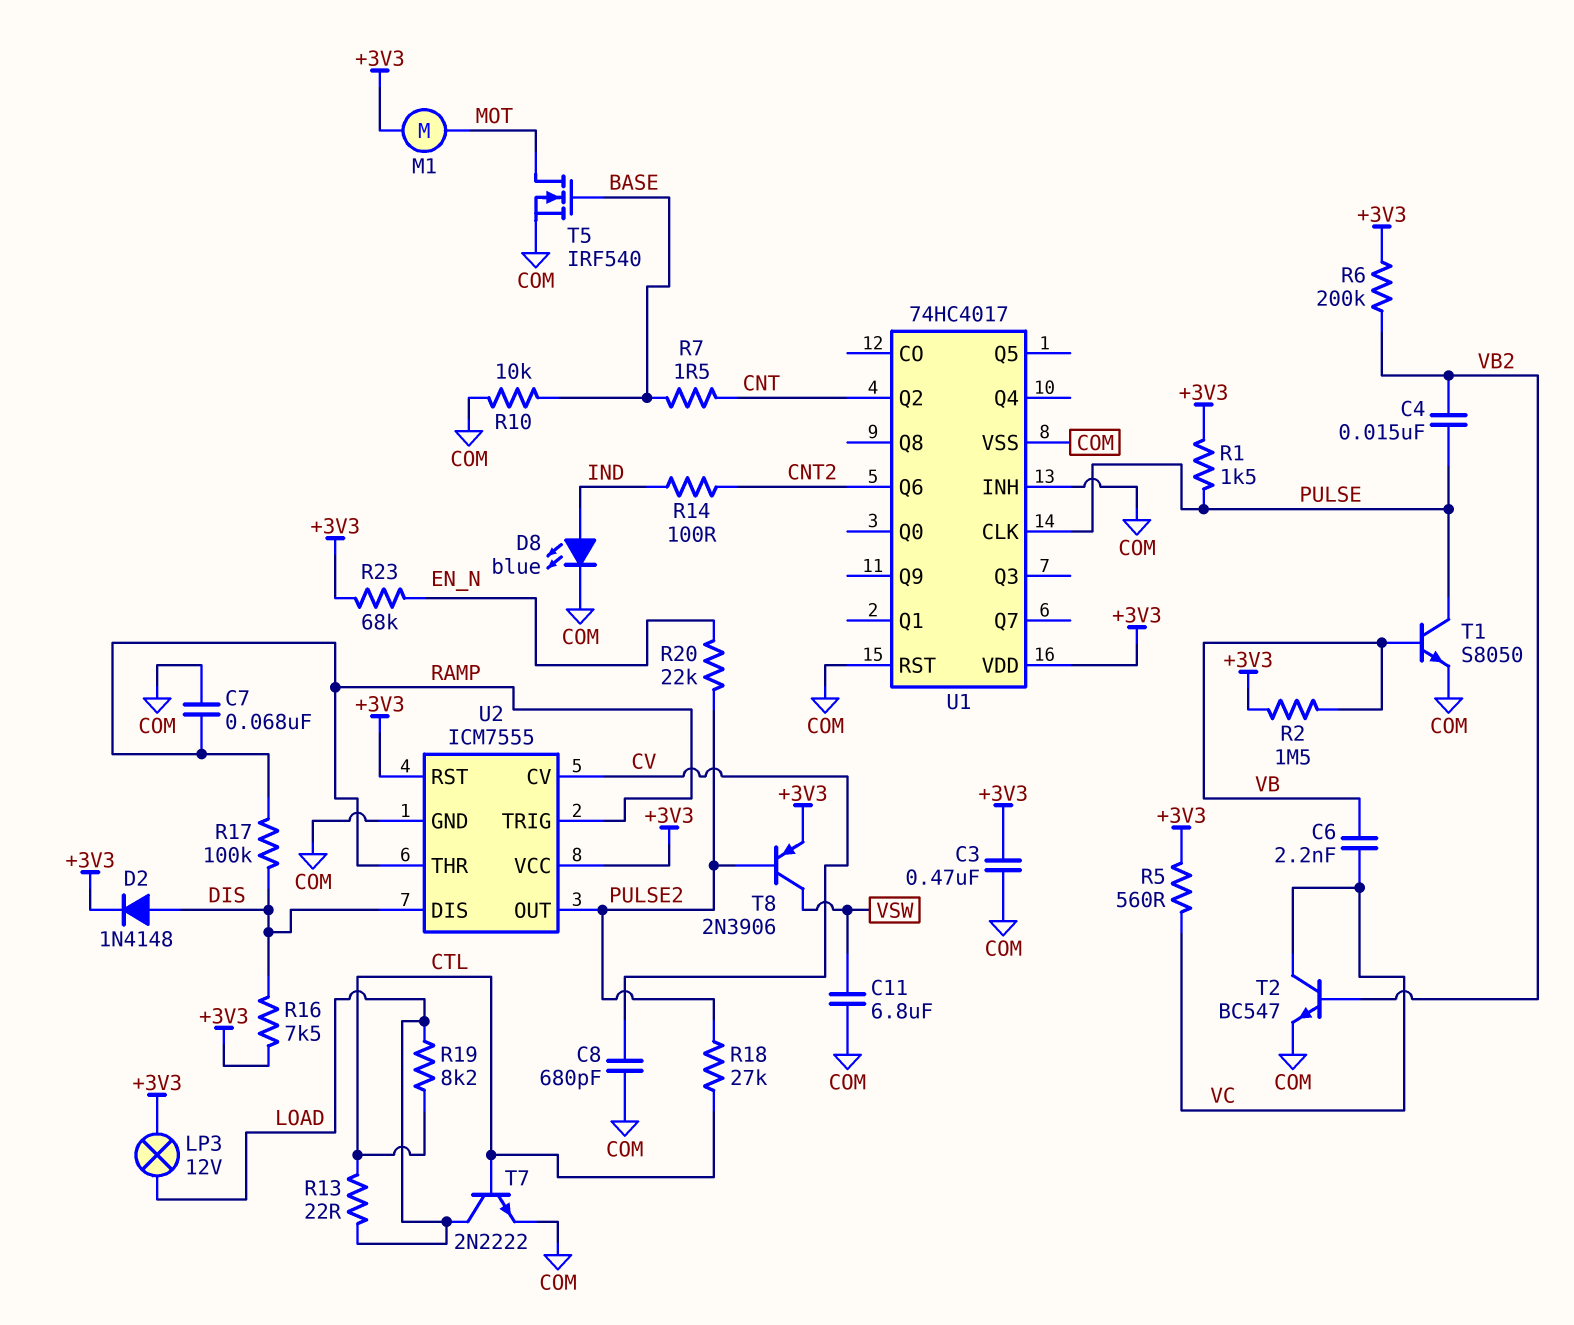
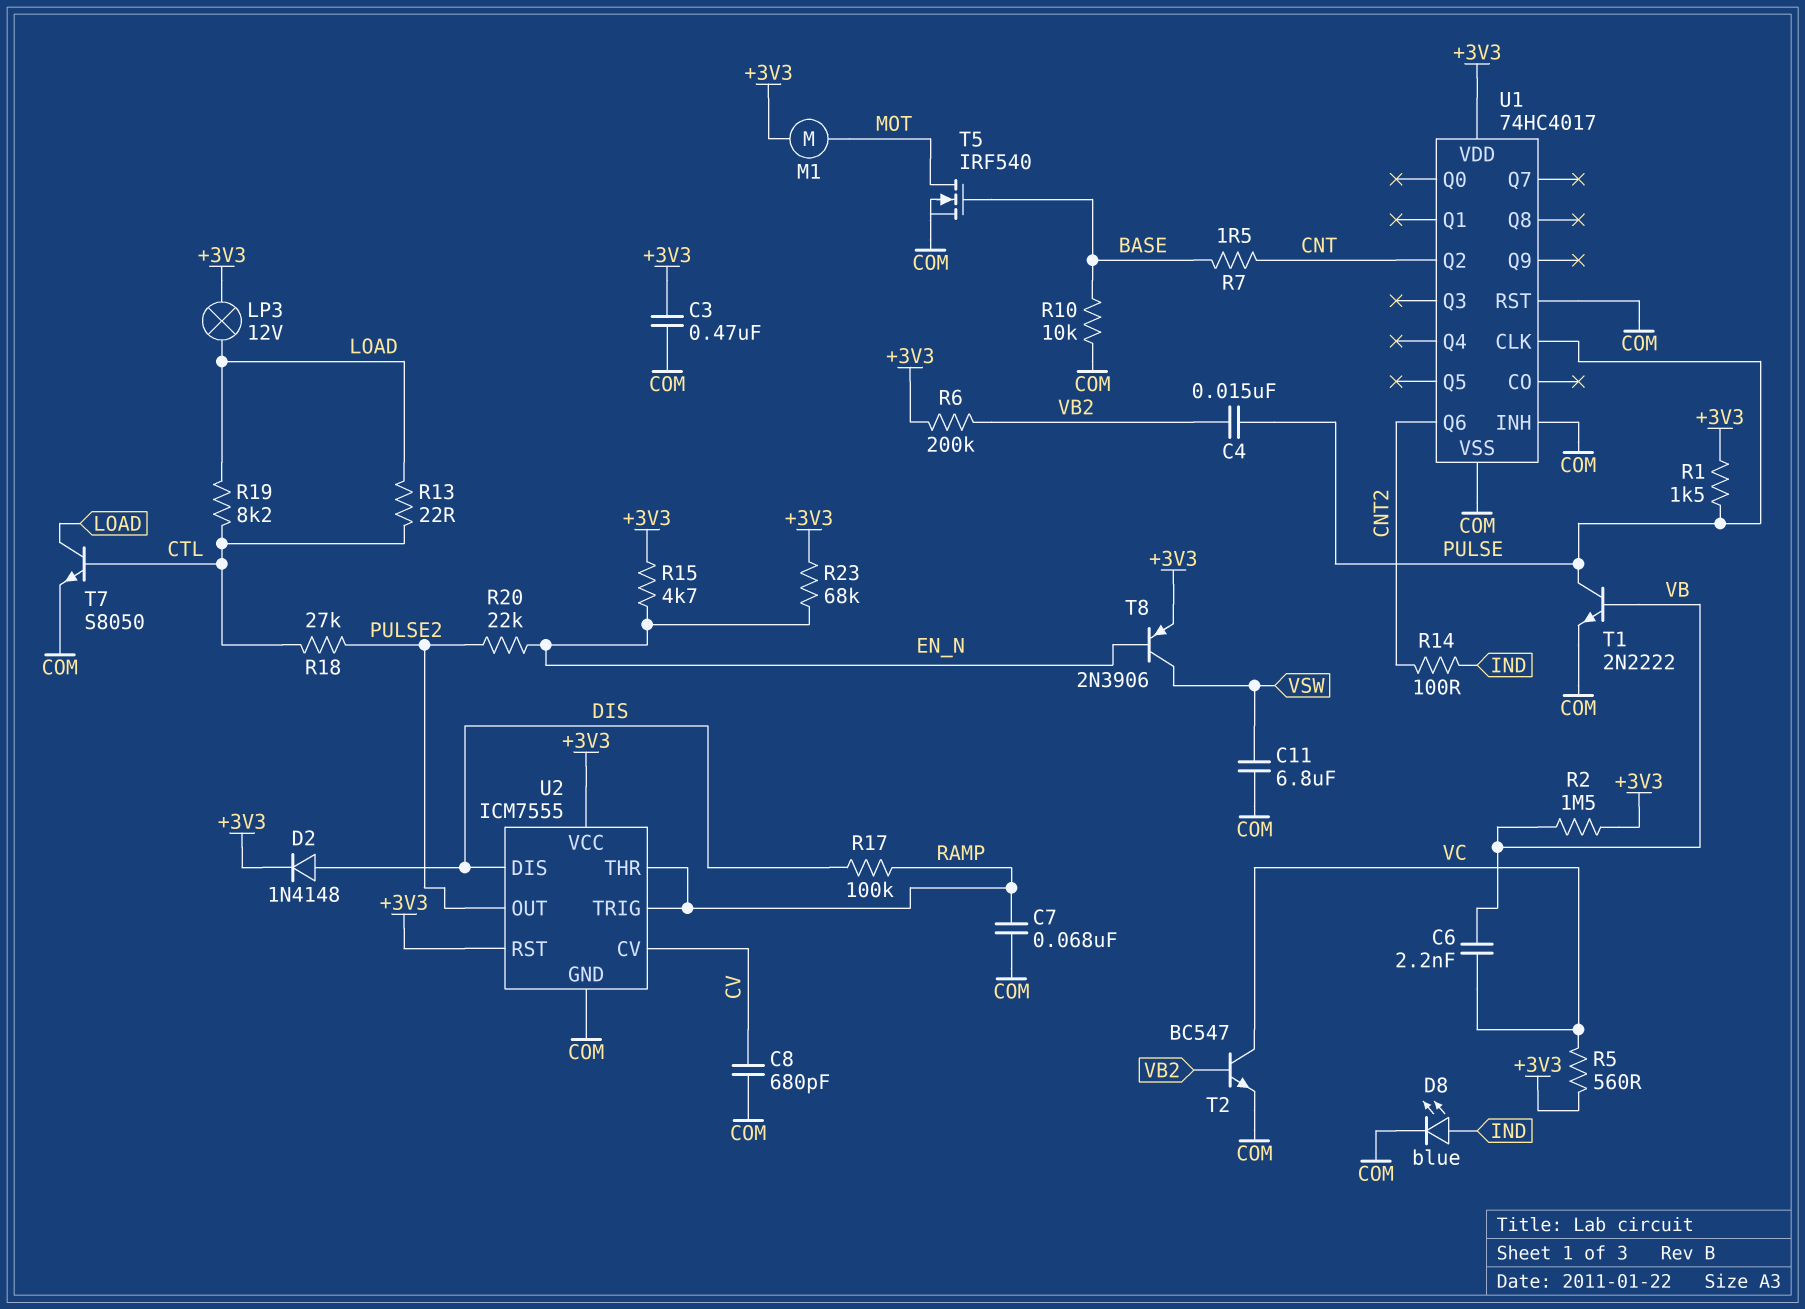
R15: none -> 4.7k (+3V3, EN_N)
R16: 7.5k (+3V3, DIS) -> none
T1: NPN S8050 (B VB, C PULSE, E COM) -> NPN 2N2222 (B VB, C PULSE, E COM)
T7: NPN 2N2222 (B CTL, C LOAD, E COM) -> NPN S8050 (B CTL, C LOAD, E COM)
T8: PNP 2N3906 (B PULSE2, C VSW, E +3V3) -> PNP 2N3906 (B EN_N, C VSW, E +3V3)

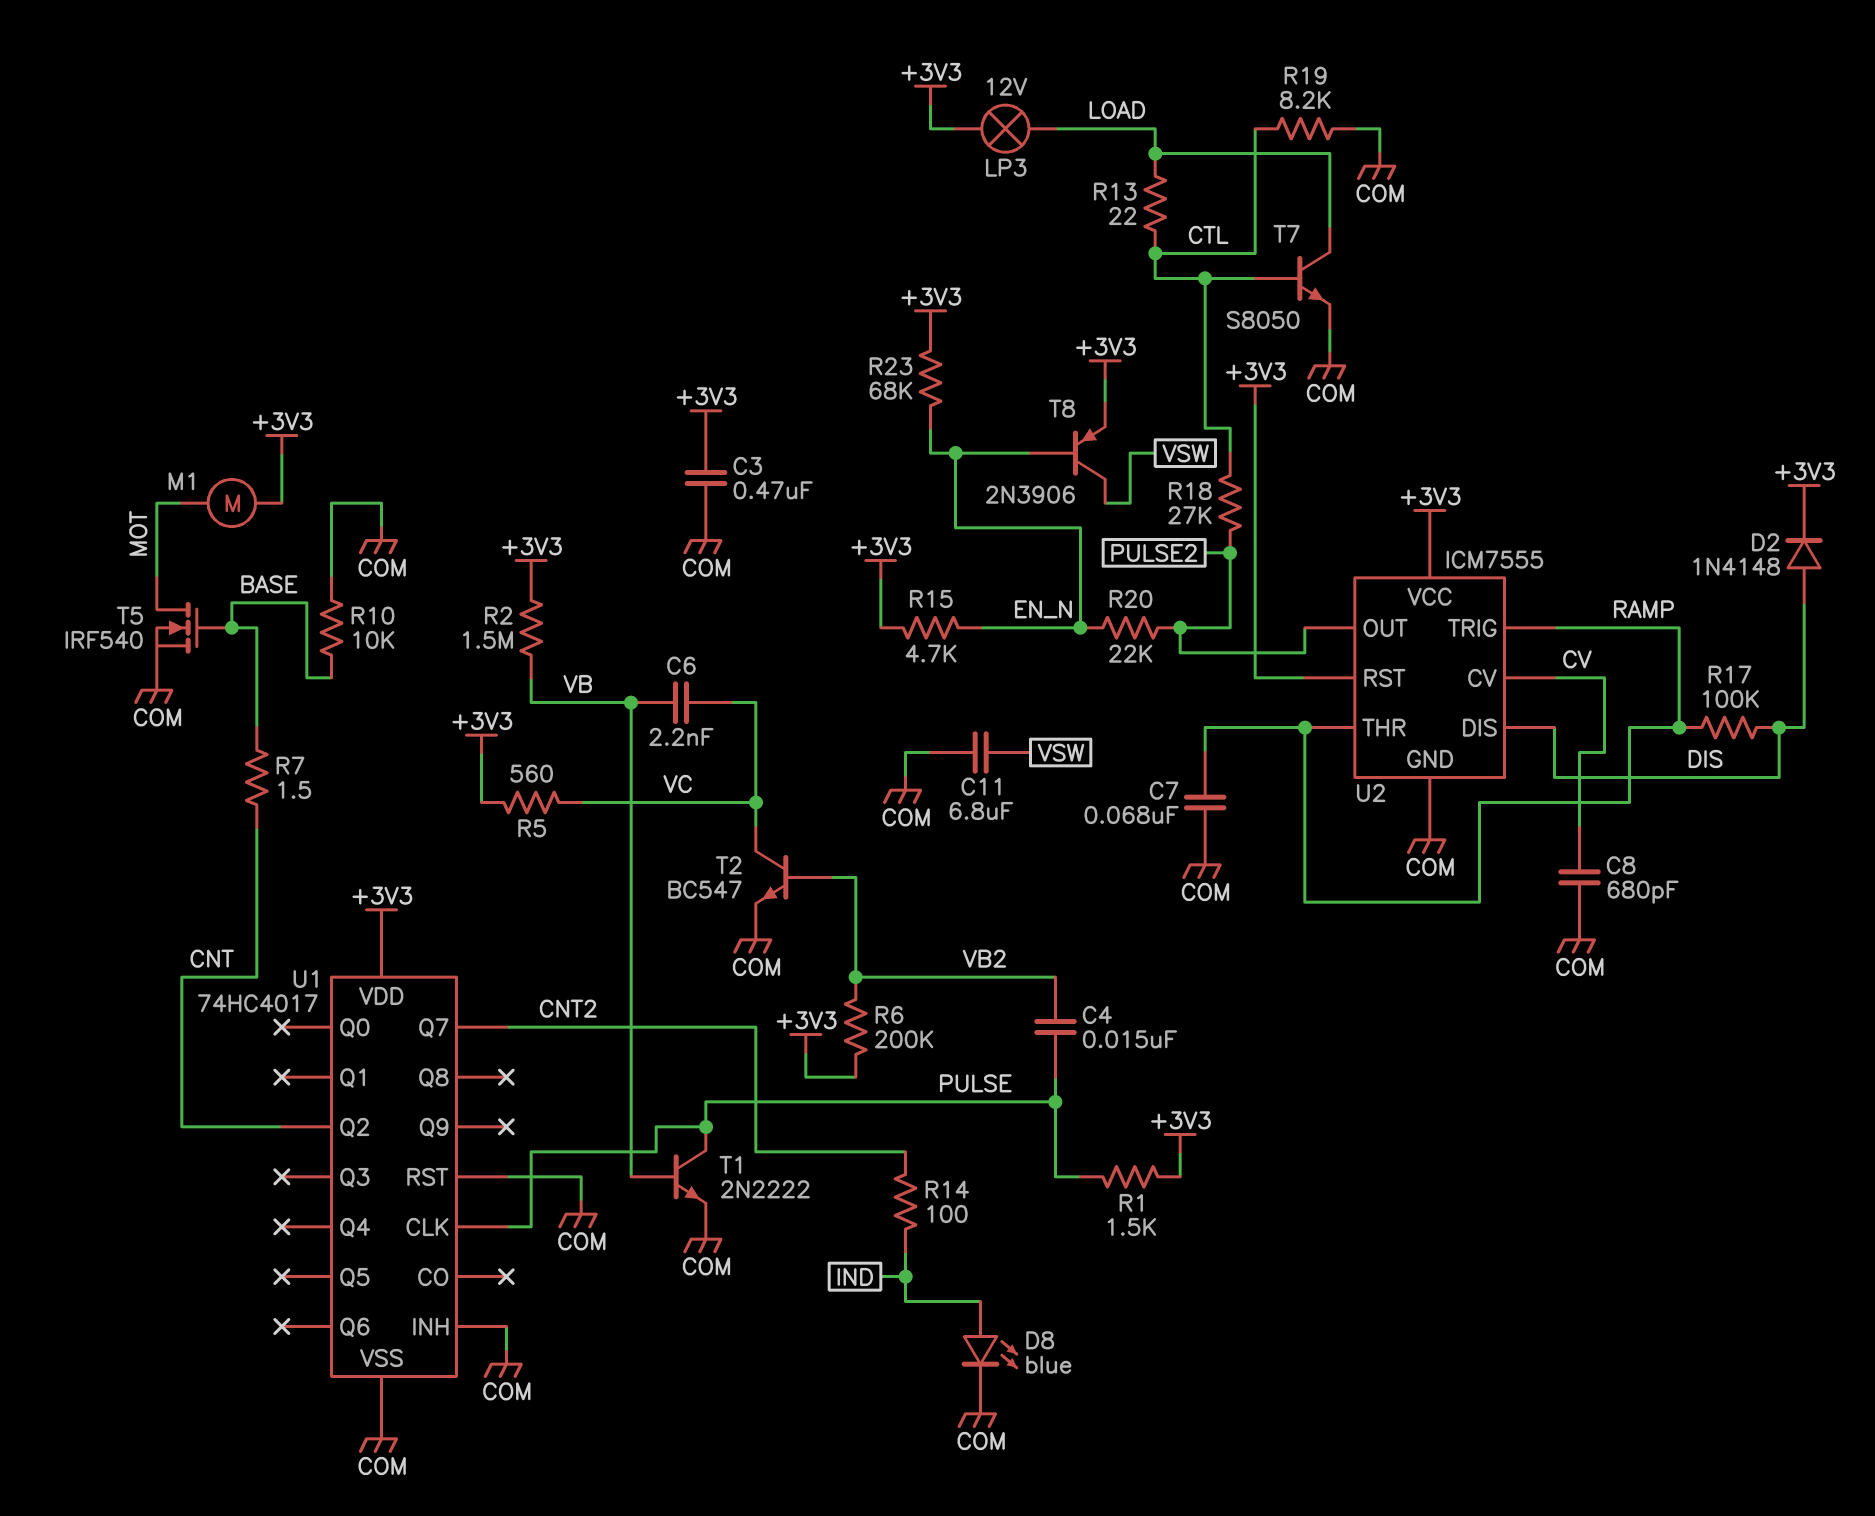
R19: 8.2k (CTL, LOAD) -> 8.2k (COM, CTL)
U1 pin Q6: CNT2 -> none
U1 pin Q7: none -> CNT2

